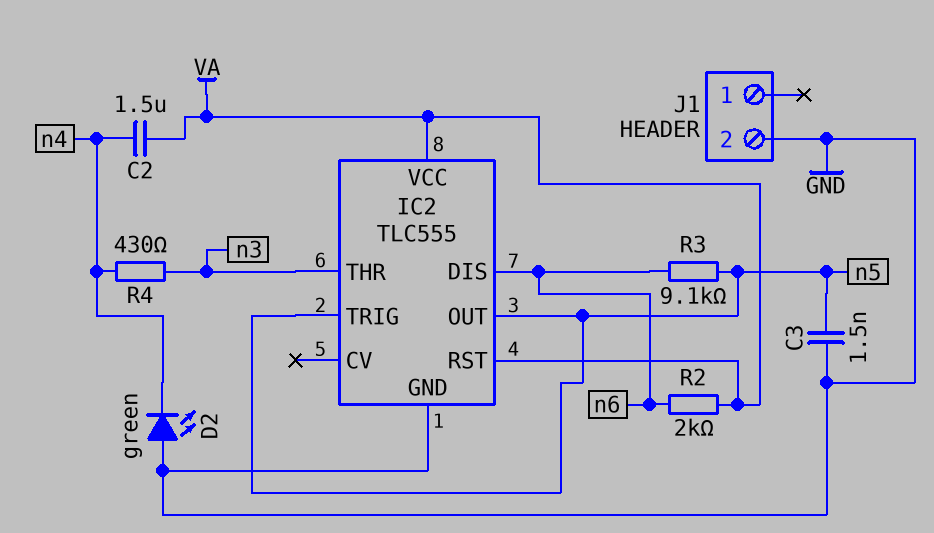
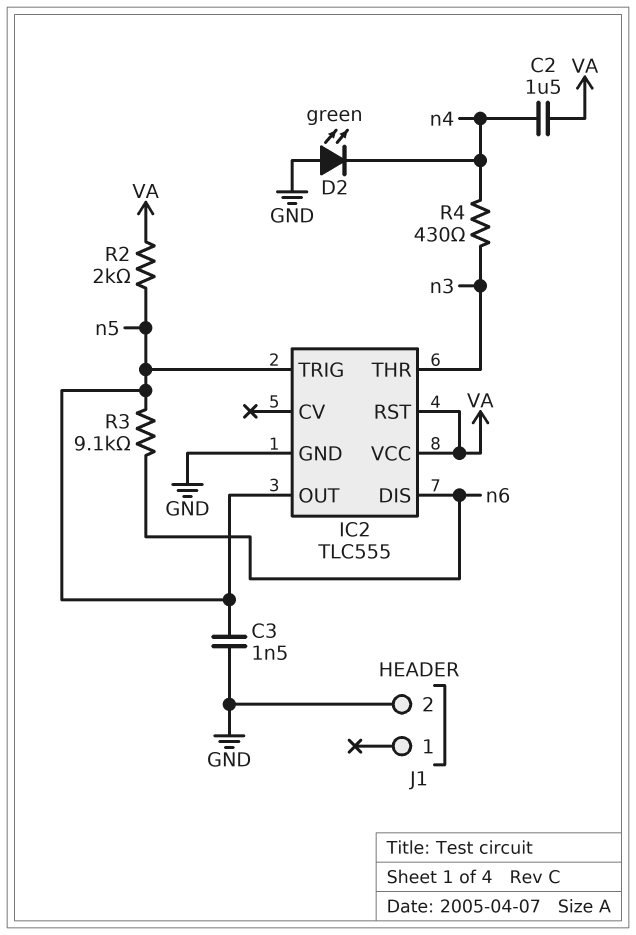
R2: 2k (VA, n6) -> 2k (VA, n5)

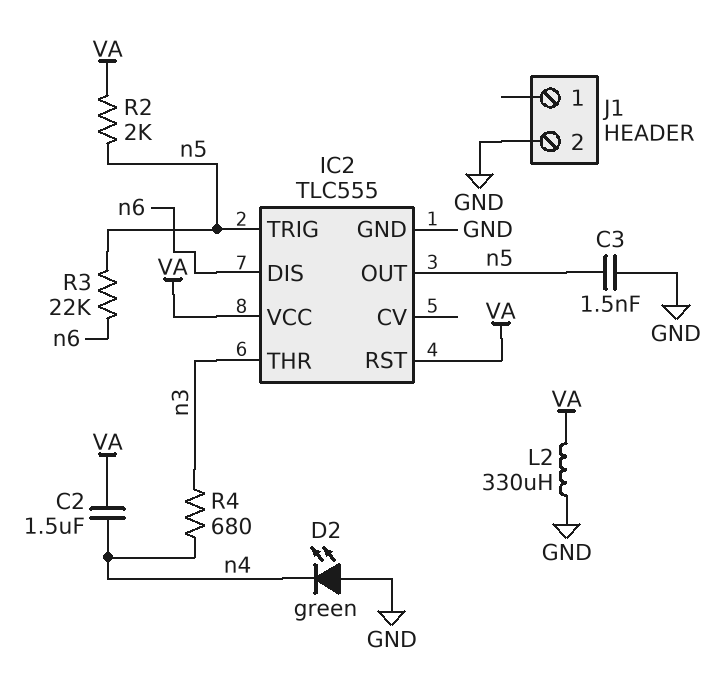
L2: none -> 330uH (GND, VA)
R3: 9.1k (n5, n6) -> 22k (n5, n6)
R4: 430 (n3, n4) -> 680 (n3, n4)

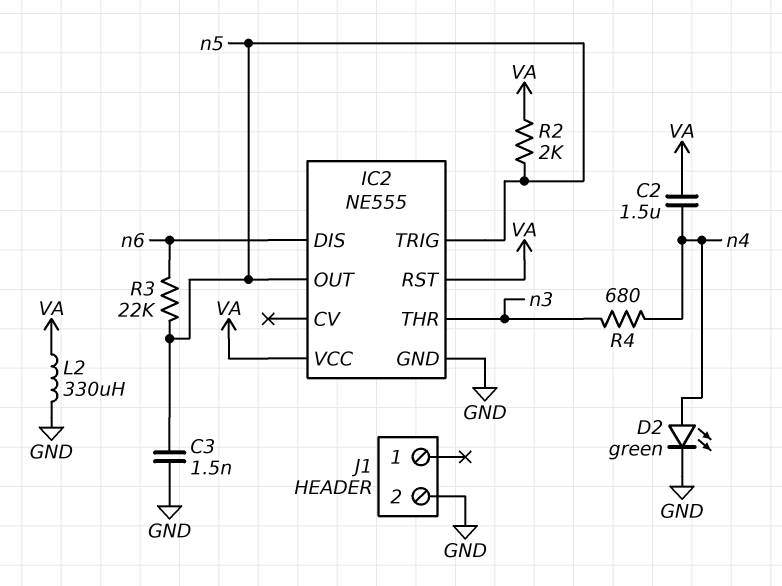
D2: LED green (A GND, K n4) -> LED green (A n4, K GND)
IC2: TLC555 -> NE555

